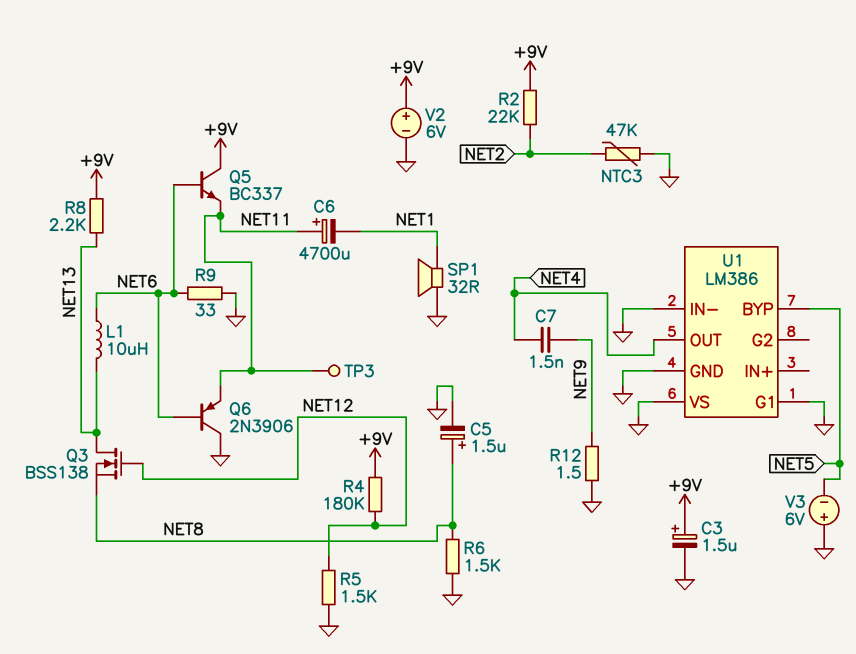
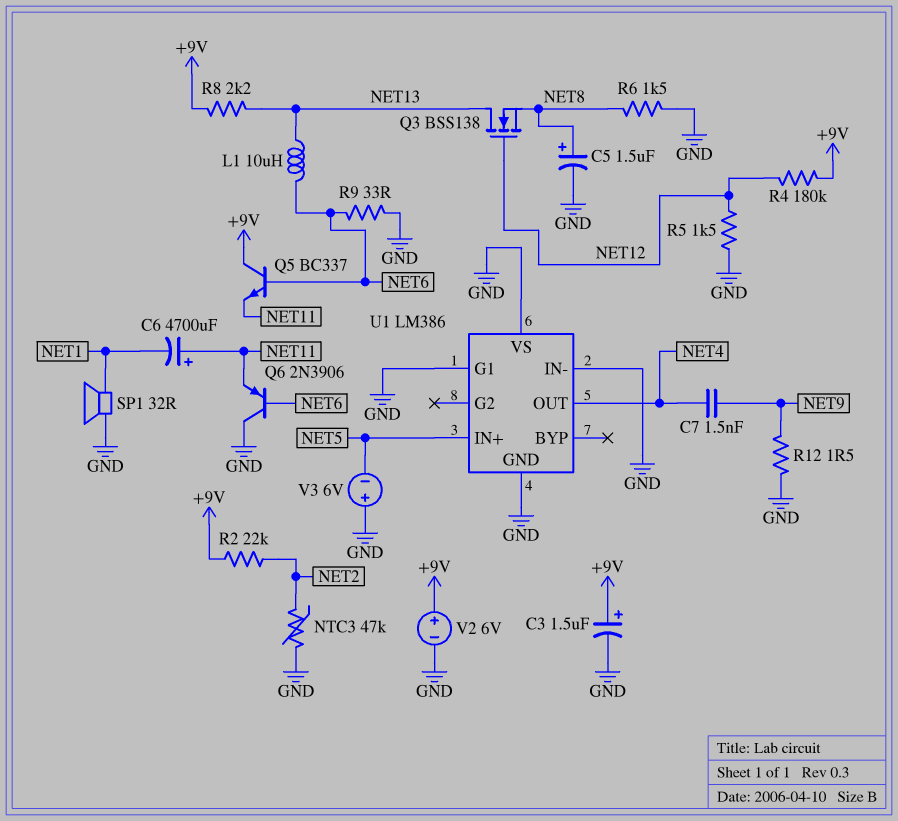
TP3: test point (NET11) -> none
U1 pin BYP: NET5 -> none
U1 pin IN+: none -> NET5

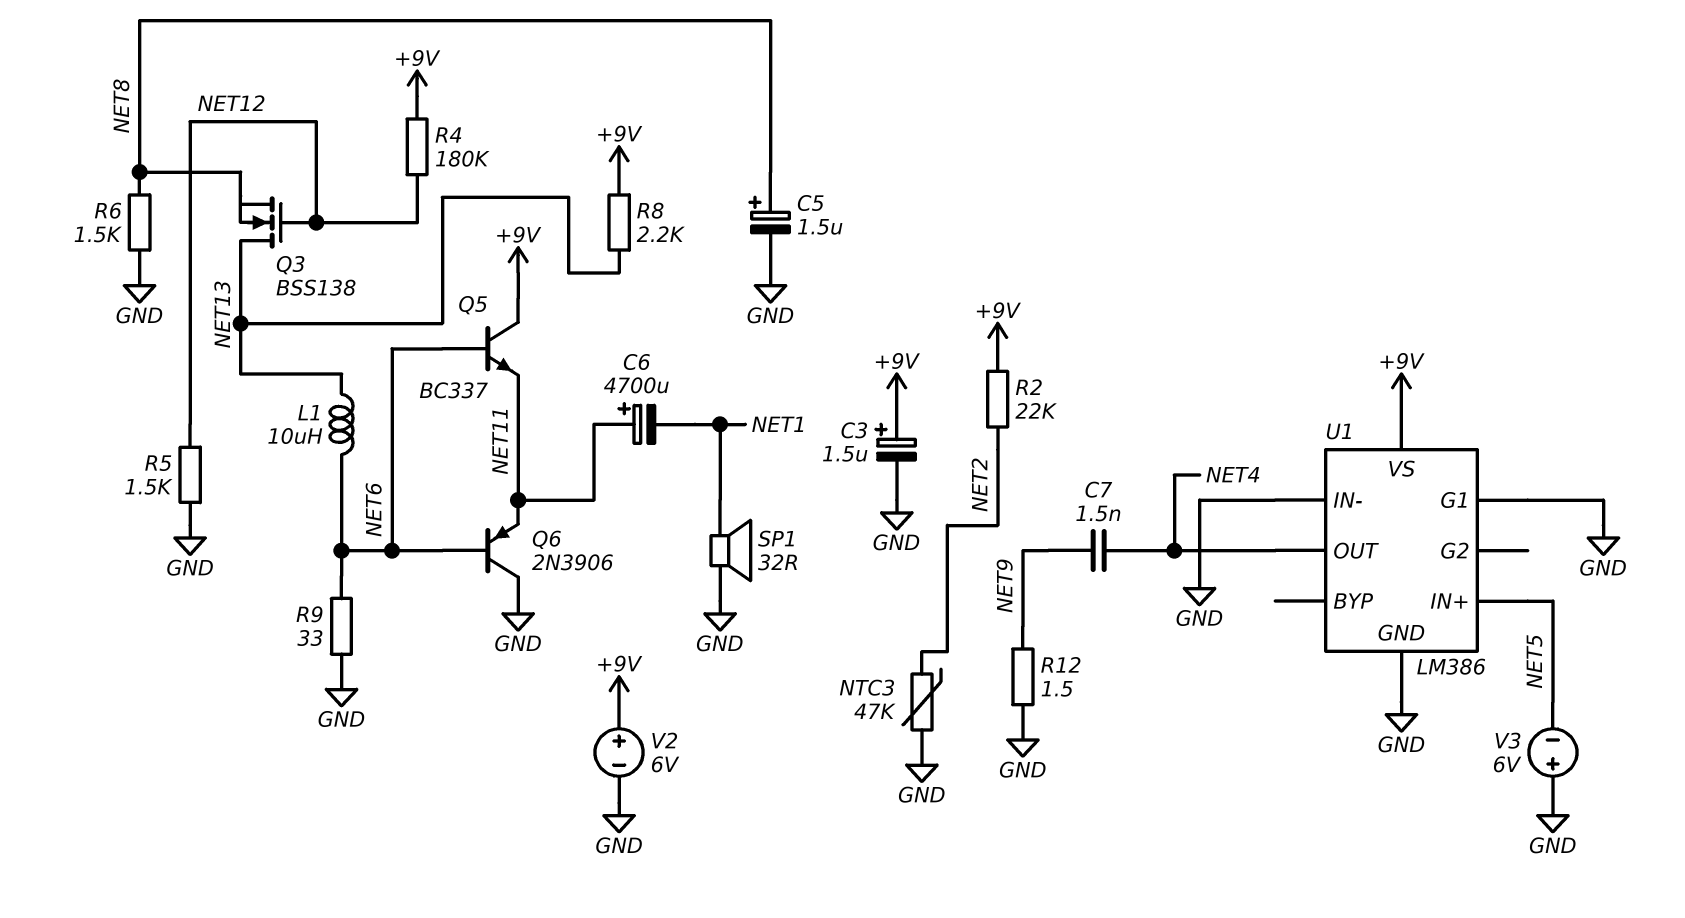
U1 pin VS: GND -> +9V

